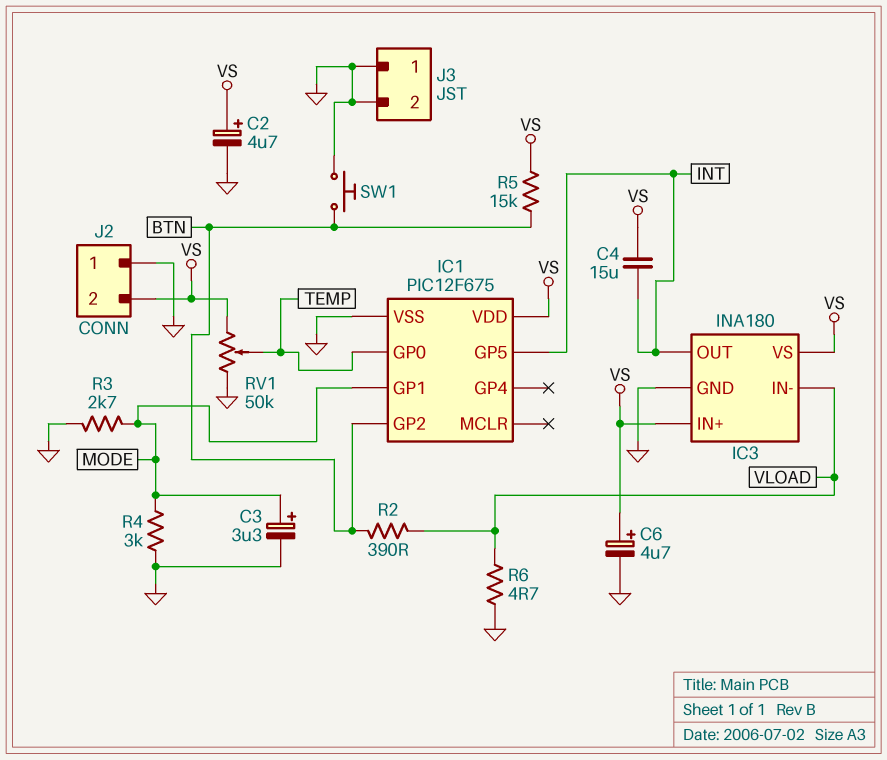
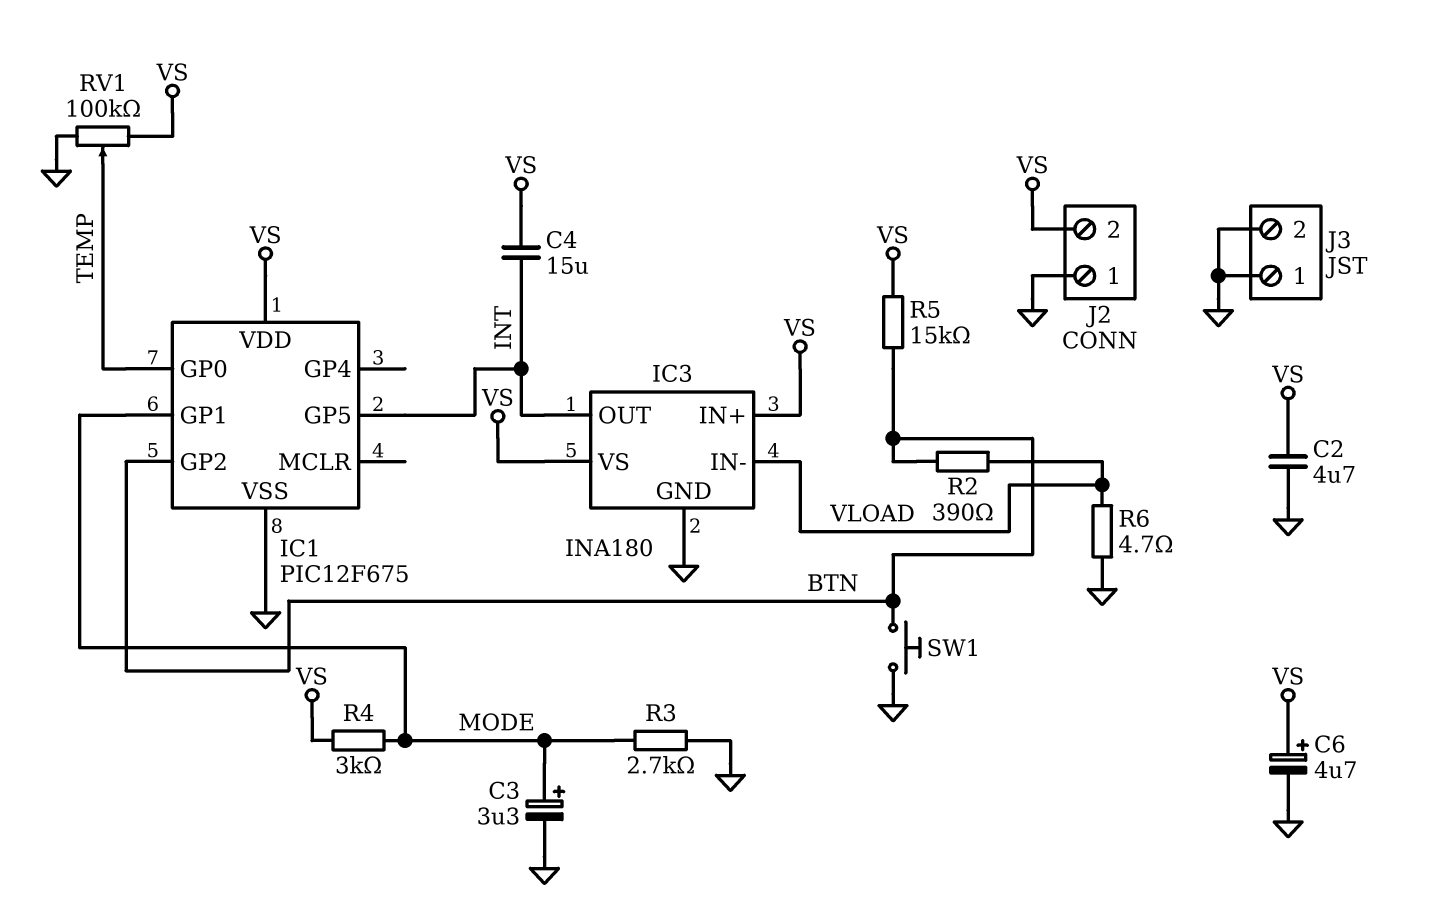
C2: 4.7uF (plus VS, minus GND) -> 4.7uF (GND, VS)
R4: 3k (GND, MODE) -> 3k (MODE, VS)
RV1: 50k (GND, VS, wiper TEMP) -> 100k (GND, VS, wiper TEMP)

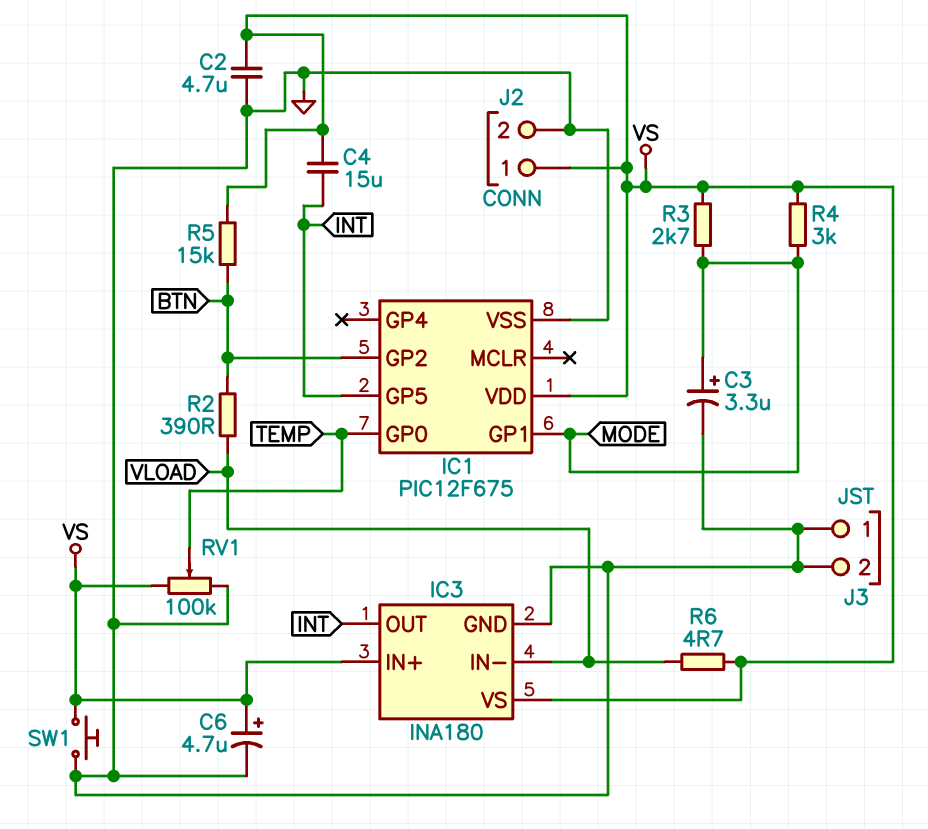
J2 pin 1: GND -> VS
J2 pin 2: VS -> GND
R3: 2.7k (GND, MODE) -> 2.7k (MODE, VS)
R6: 4.7 (GND, VLOAD) -> 4.7 (VLOAD, VS)
SW1: button (BTN, GND) -> button (GND, VS)

